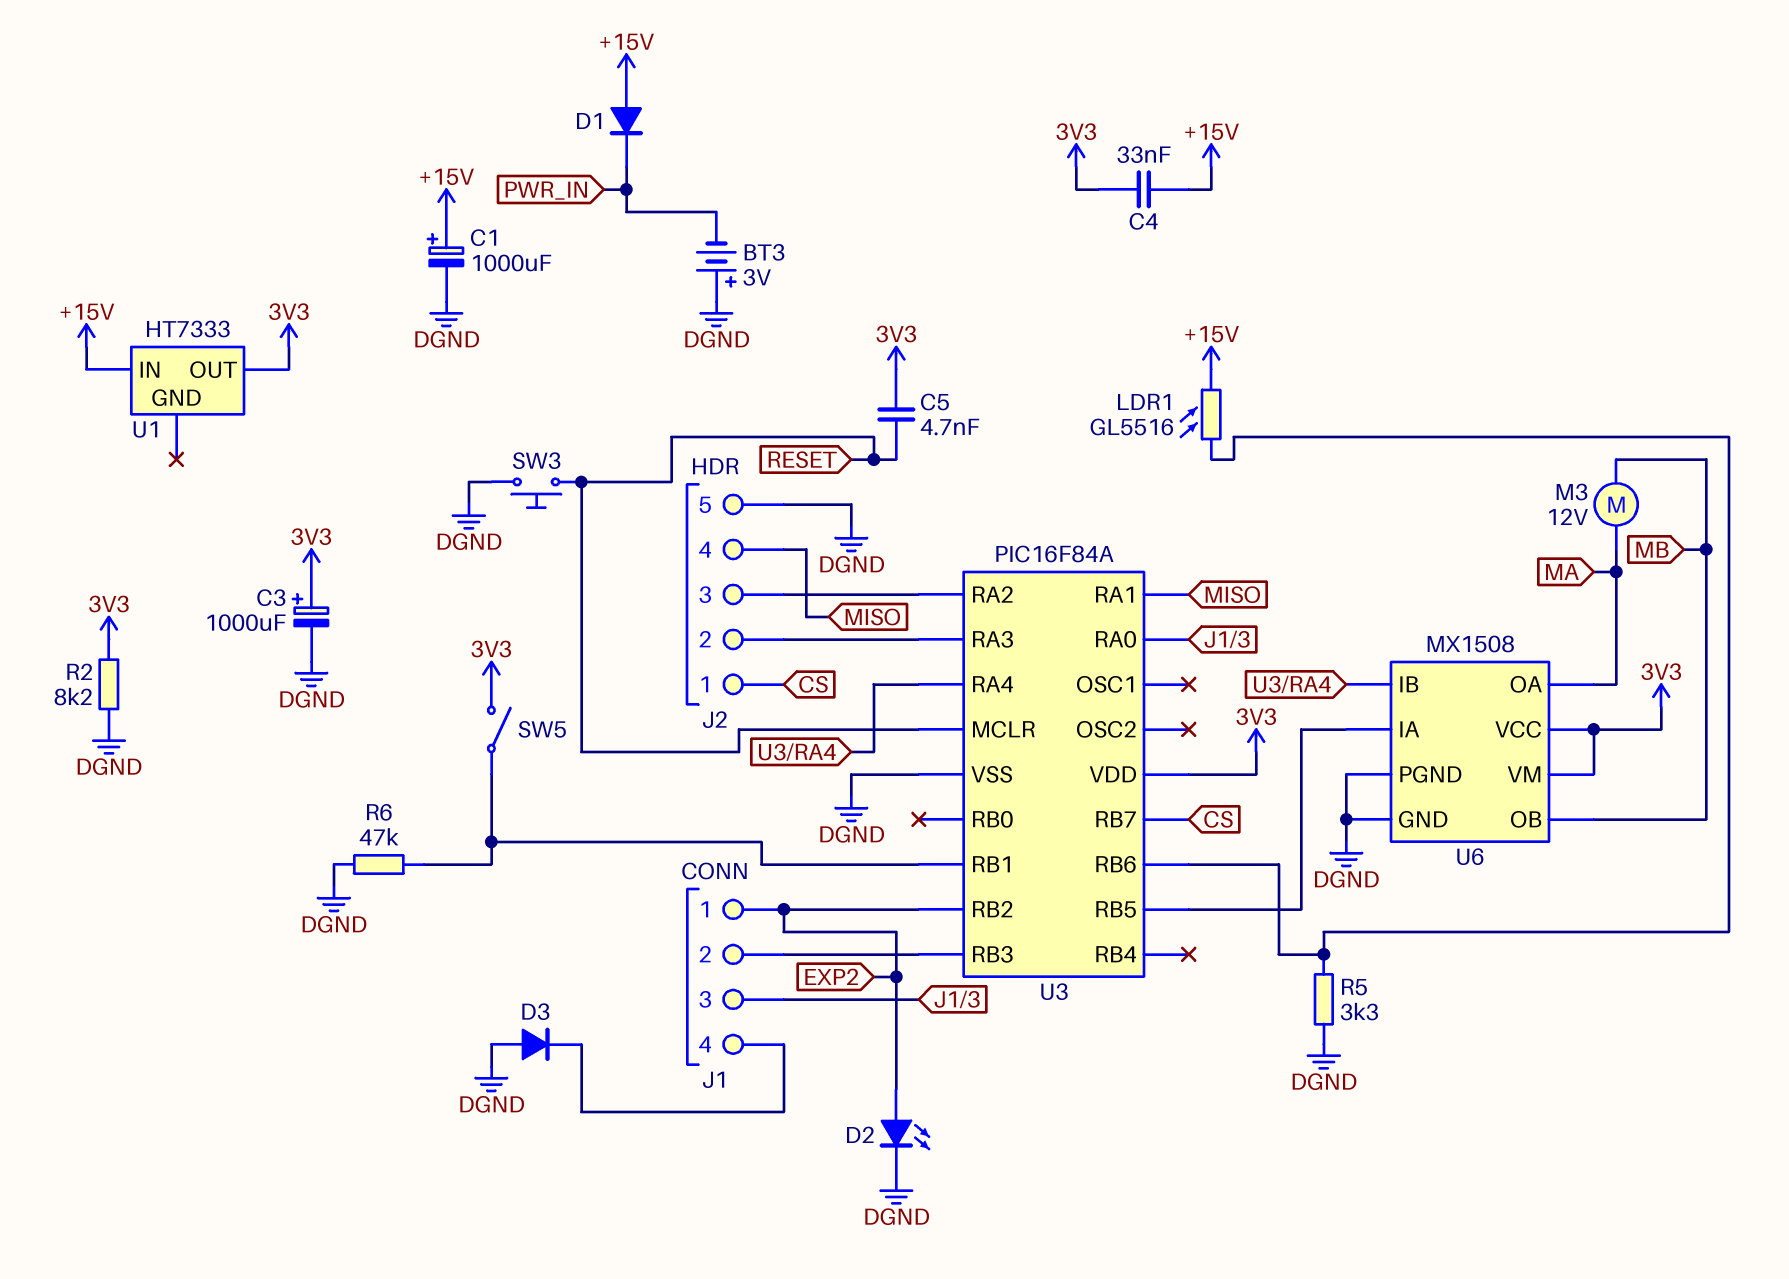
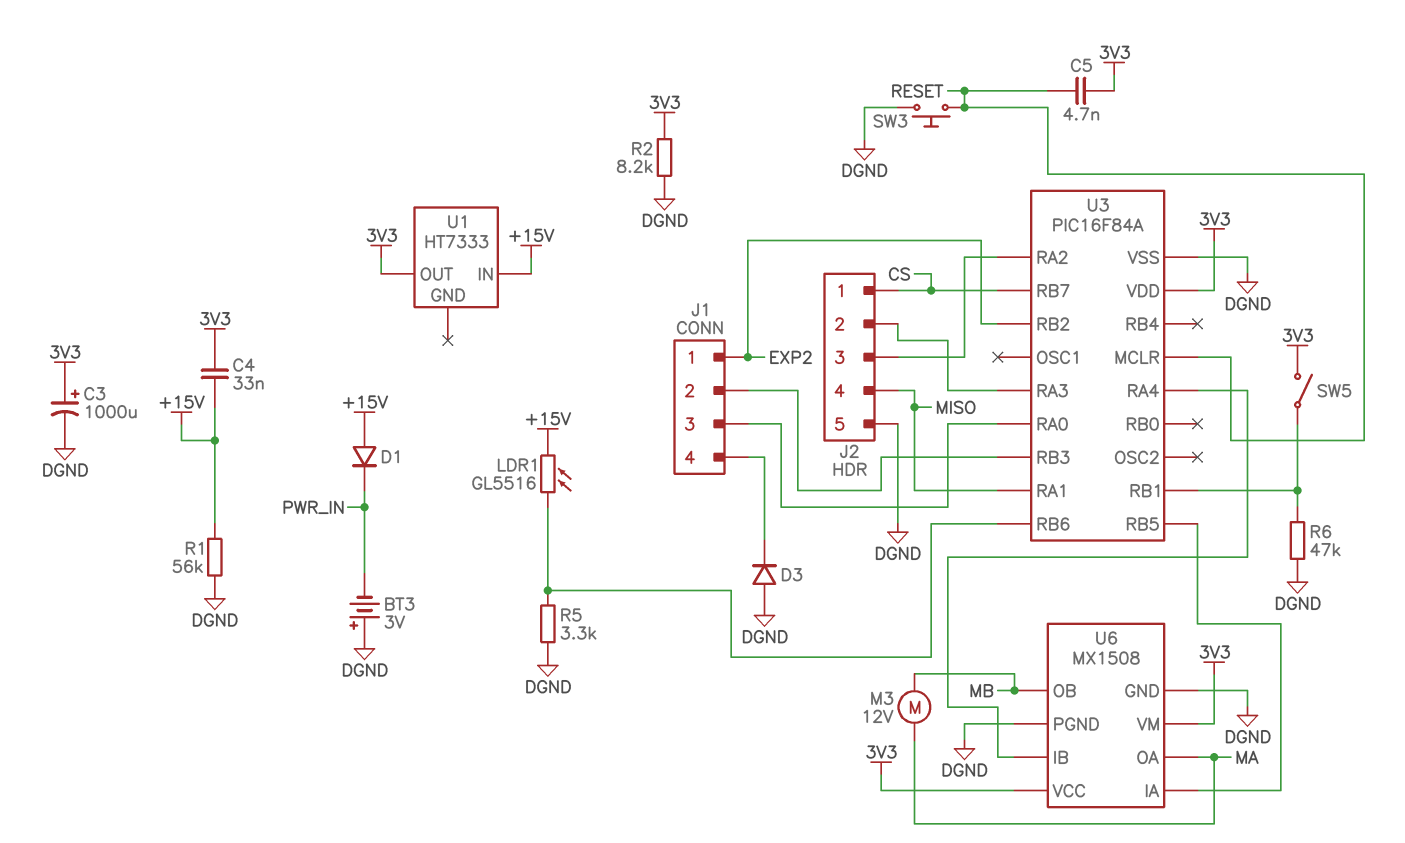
C1: 1000uF (plus +15V, minus DGND) -> none
D2: LED (A EXP2, K DGND) -> none
R1: none -> 56k (+15V, DGND)

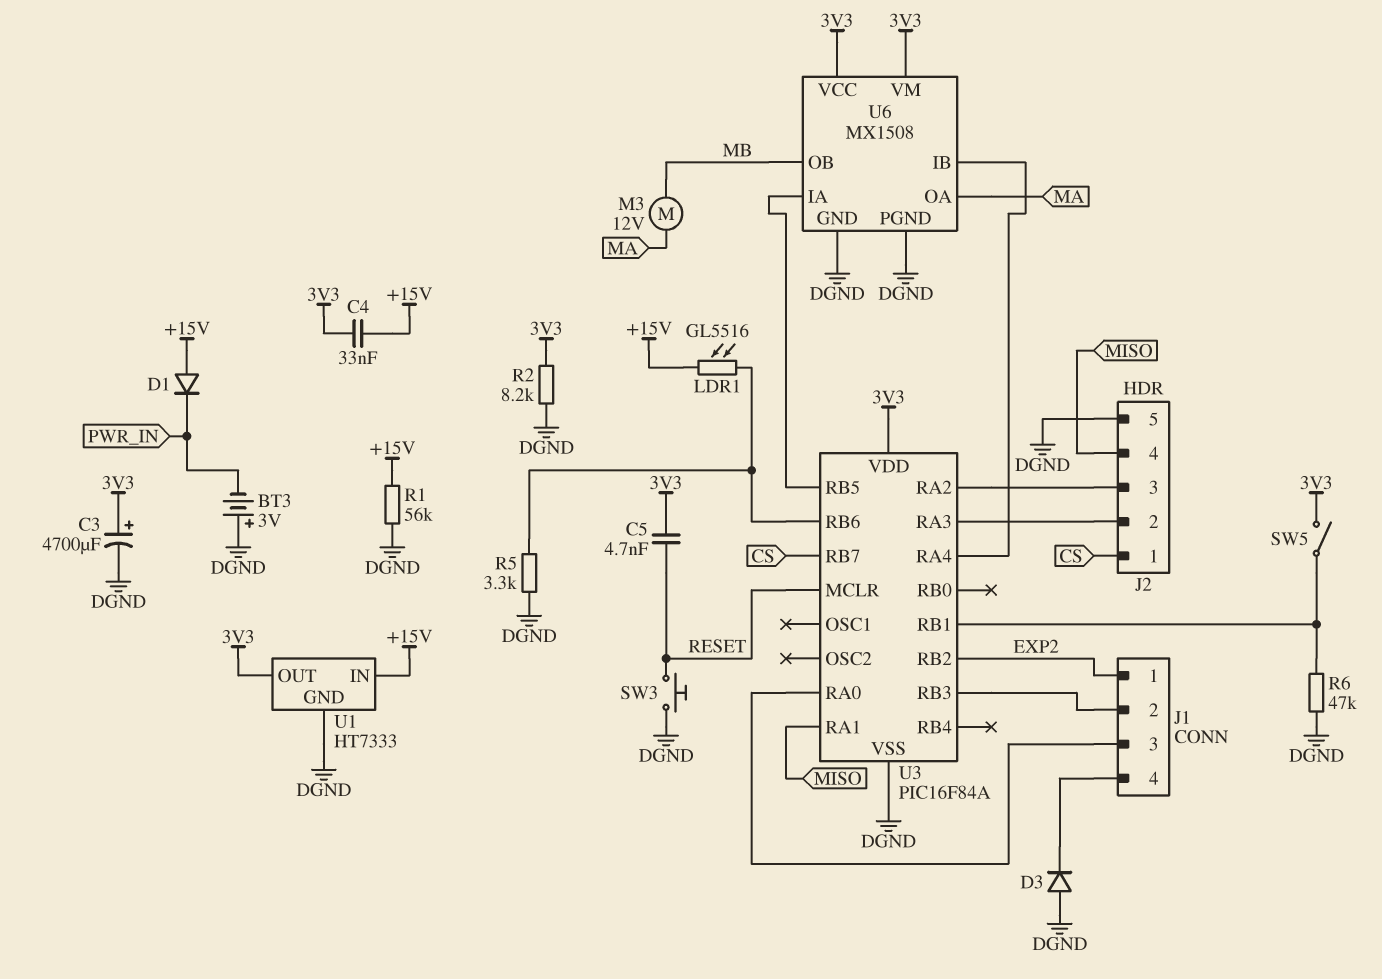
C3: 1000uF (plus 3V3, minus DGND) -> 4700uF (plus 3V3, minus DGND)
U1 pin GND: none -> DGND

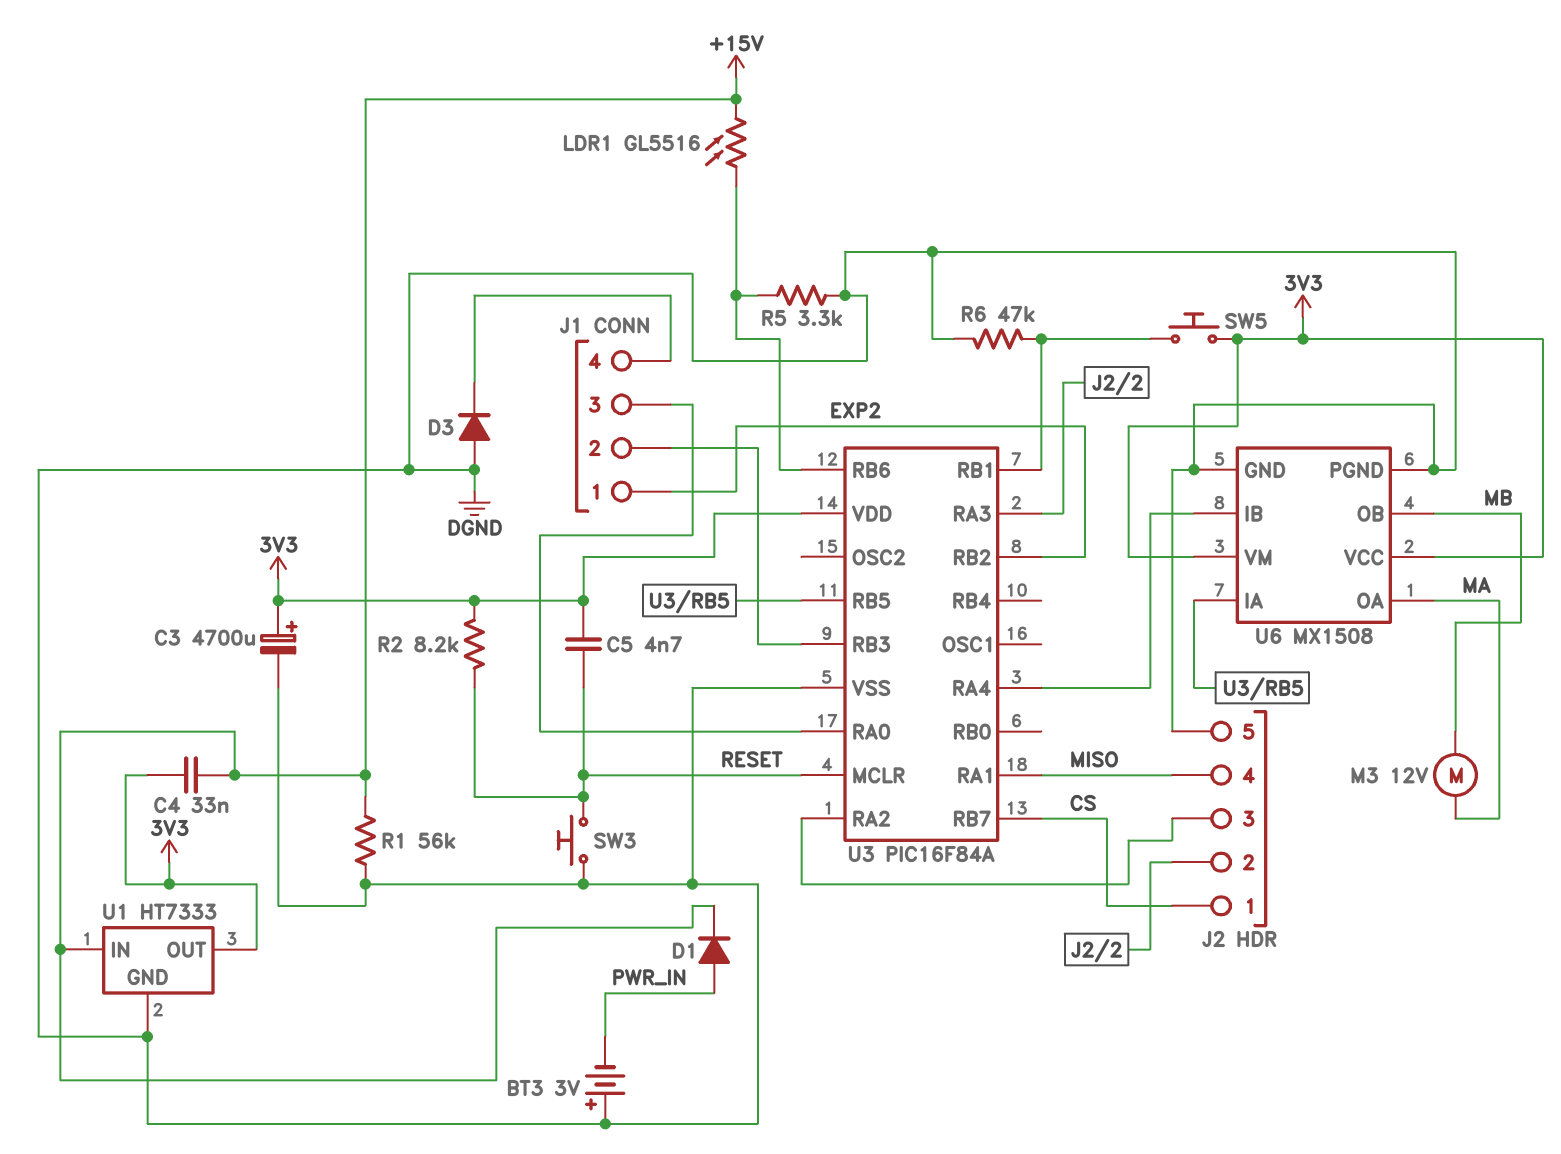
D1: diode (A +15V, K PWR_IN) -> diode (A PWR_IN, K +15V)
R2: 8.2k (3V3, DGND) -> 8.2k (3V3, RESET)
SW5: switch (3V3, U3/RB1) -> button (3V3, U3/RB1)

